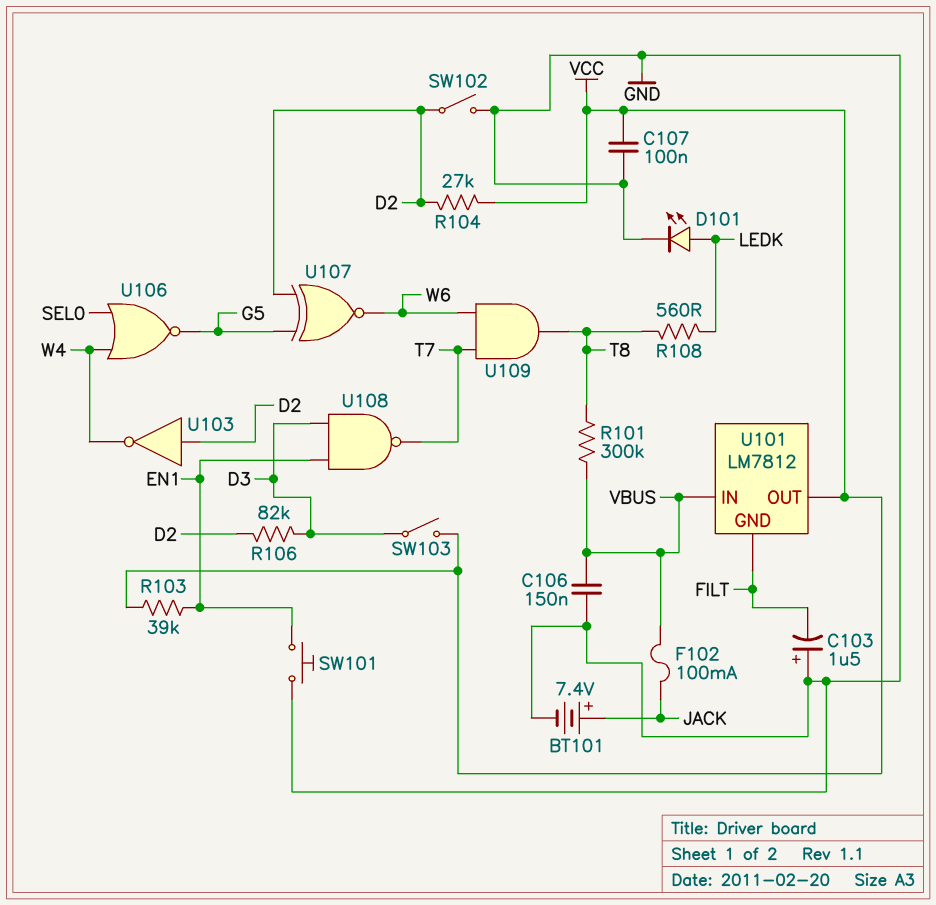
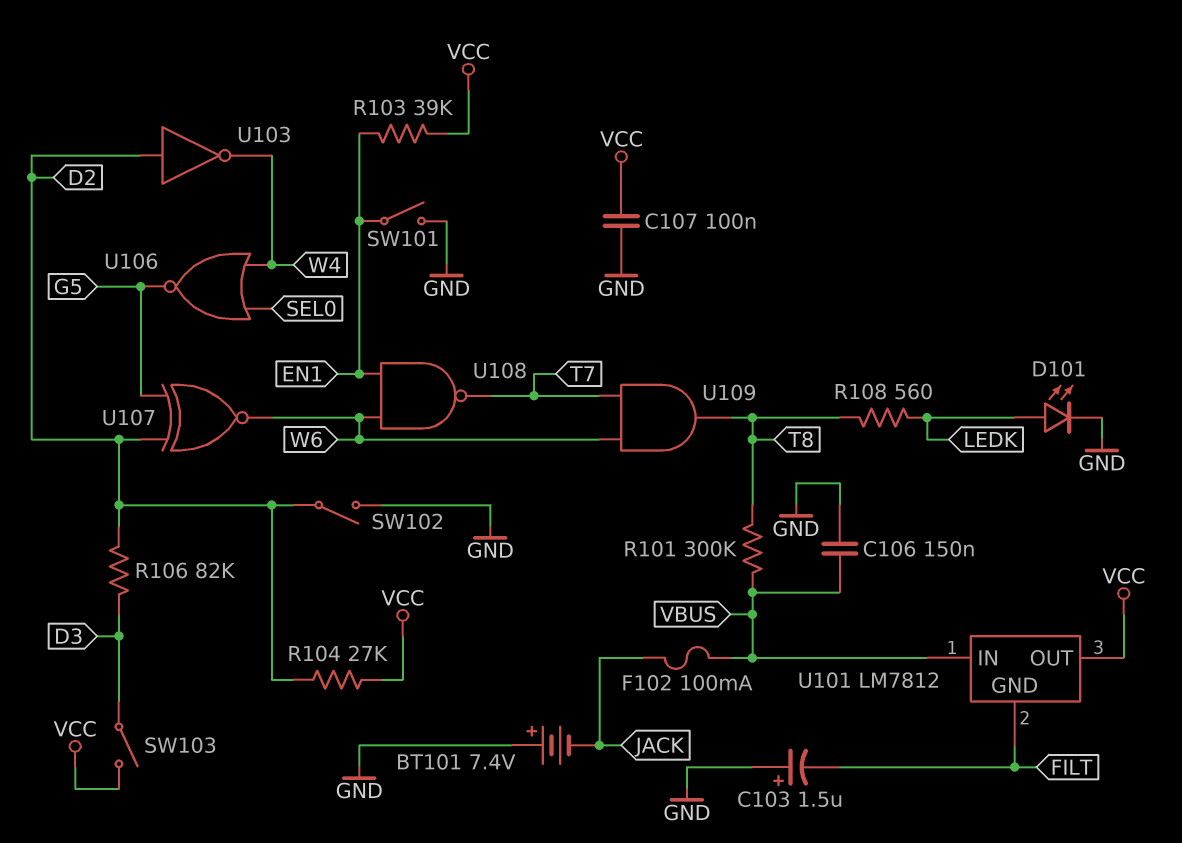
BT101: 7.4V (plus JACK, minus GND) -> 7.4V (plus GND, minus JACK)
SW101: button (EN1, GND) -> switch (EN1, GND)
U108: NAND (in D3, in EN1, out T7) -> NAND (in EN1, in W6, out T7)

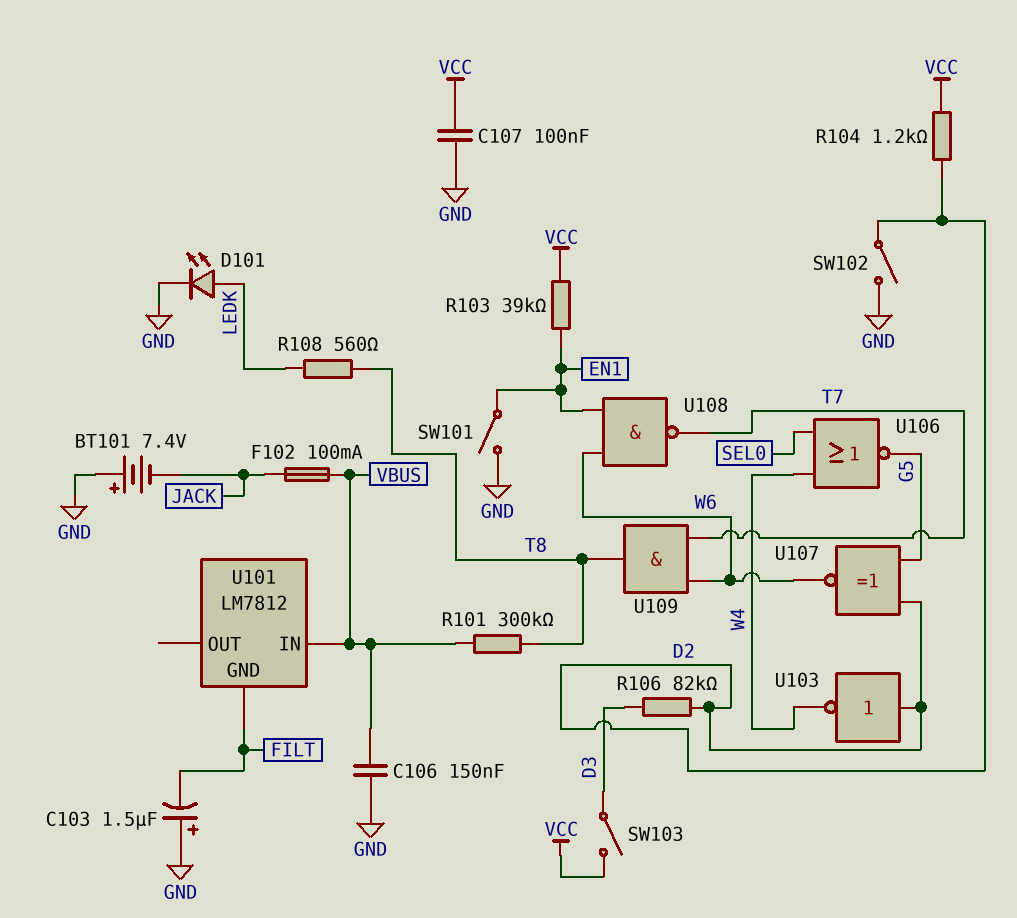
R104: 27k (D2, VCC) -> 1.2k (D2, VCC)
U101 pin OUT: VCC -> none

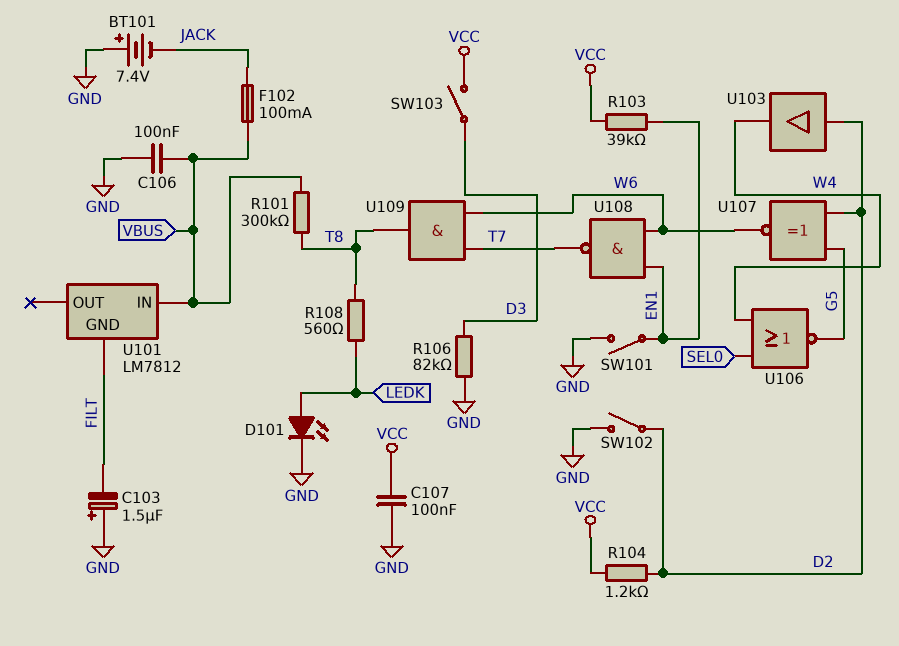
C106: 150nF (GND, VBUS) -> 100nF (GND, VBUS)
R106: 82k (D2, D3) -> 82k (D3, GND)
U103: NOT (in D2, out W4) -> buffer (in D2, out W4)

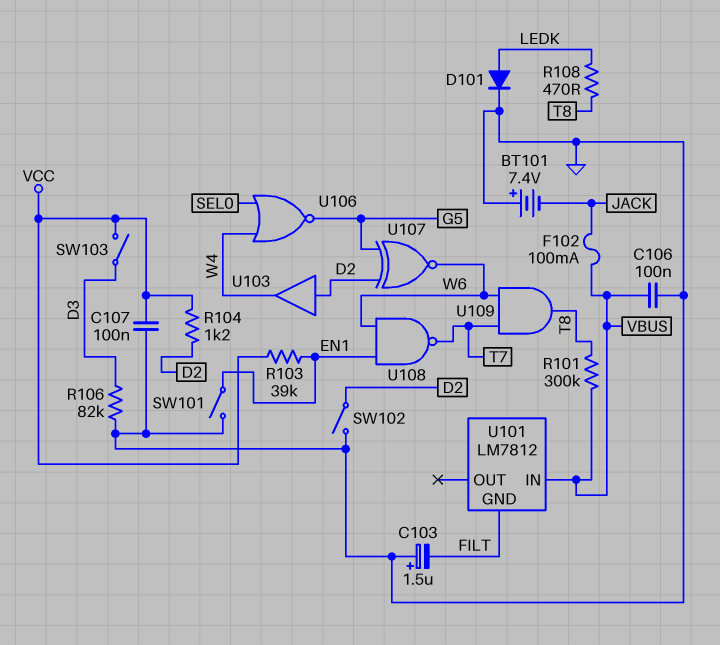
D101: LED (A LEDK, K GND) -> diode (A LEDK, K GND)
R108: 560 (LEDK, T8) -> 470 (LEDK, T8)

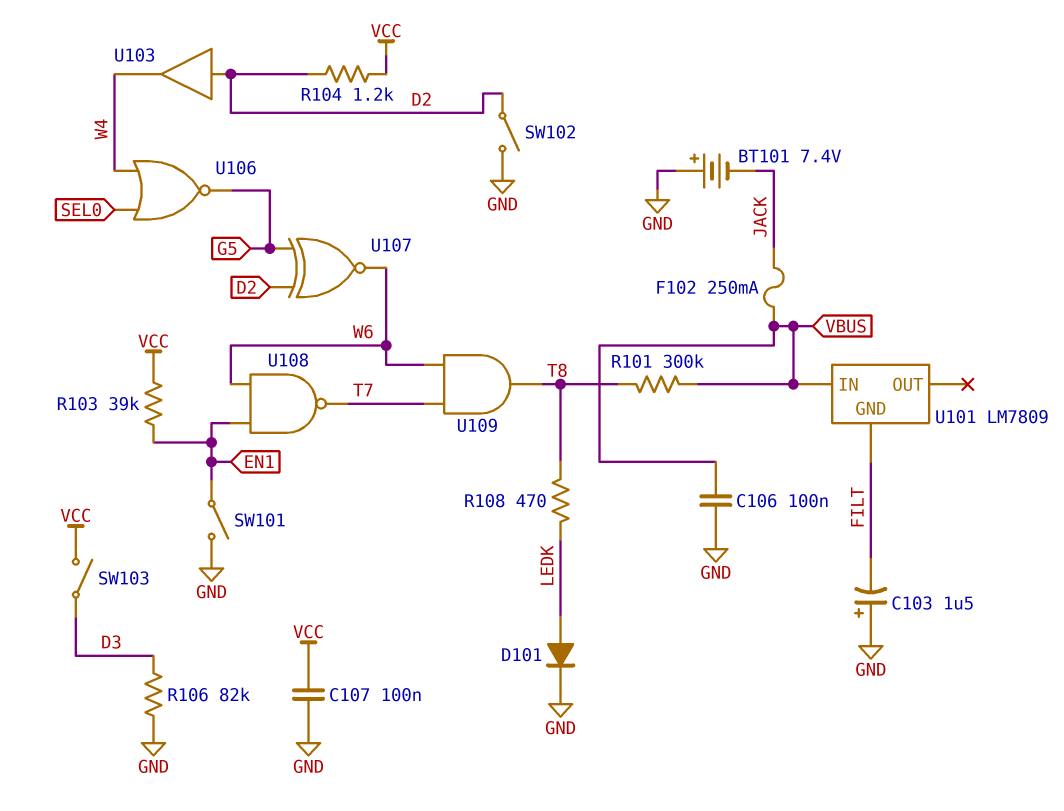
F102: 100mA (JACK, VBUS) -> 250mA (JACK, VBUS)
U101: LM7812 -> LM7809

